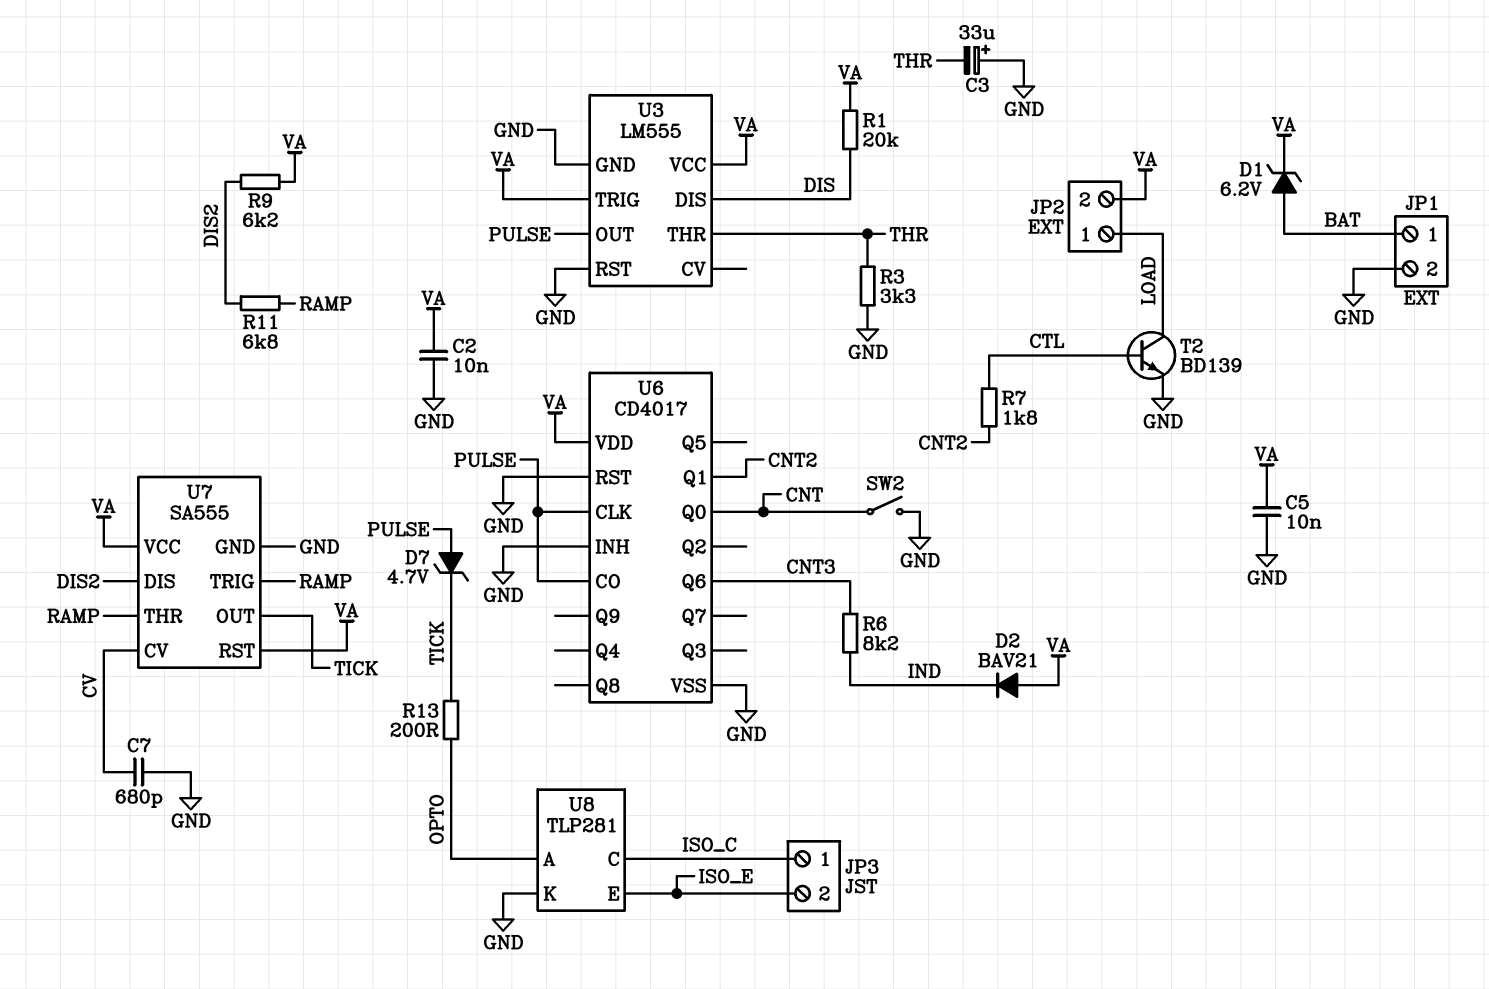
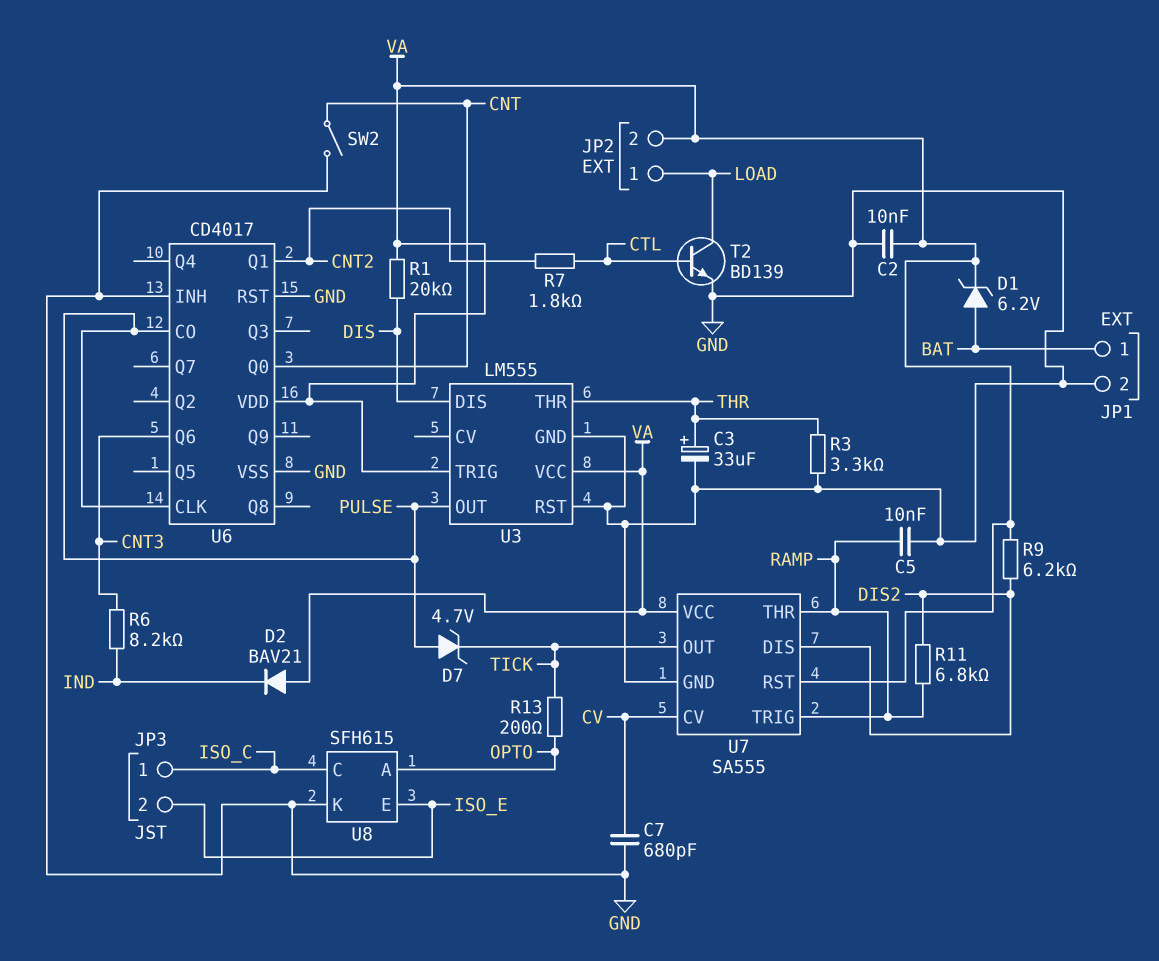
C3: 33uF (plus GND, minus THR) -> 33uF (plus THR, minus GND)
C5: 10nF (GND, VA) -> 10nF (GND, RAMP)
U8: TLP281 -> SFH615

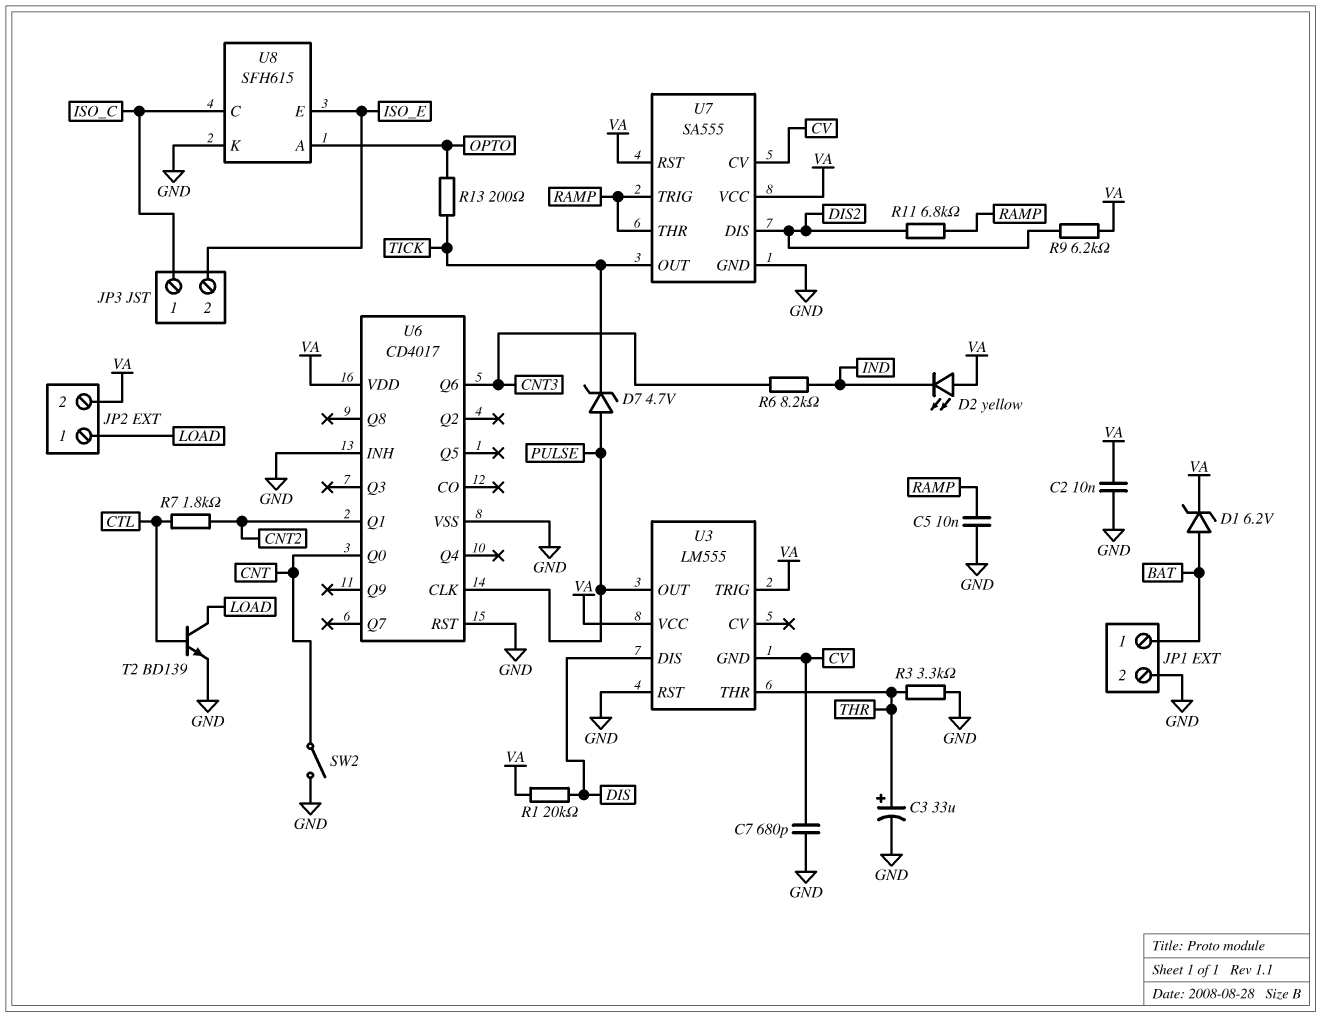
D2: diode BAV21 (A VA, K IND) -> LED yellow (A VA, K IND)
U3 pin GND: GND -> CV
U6 pin CO: PULSE -> none

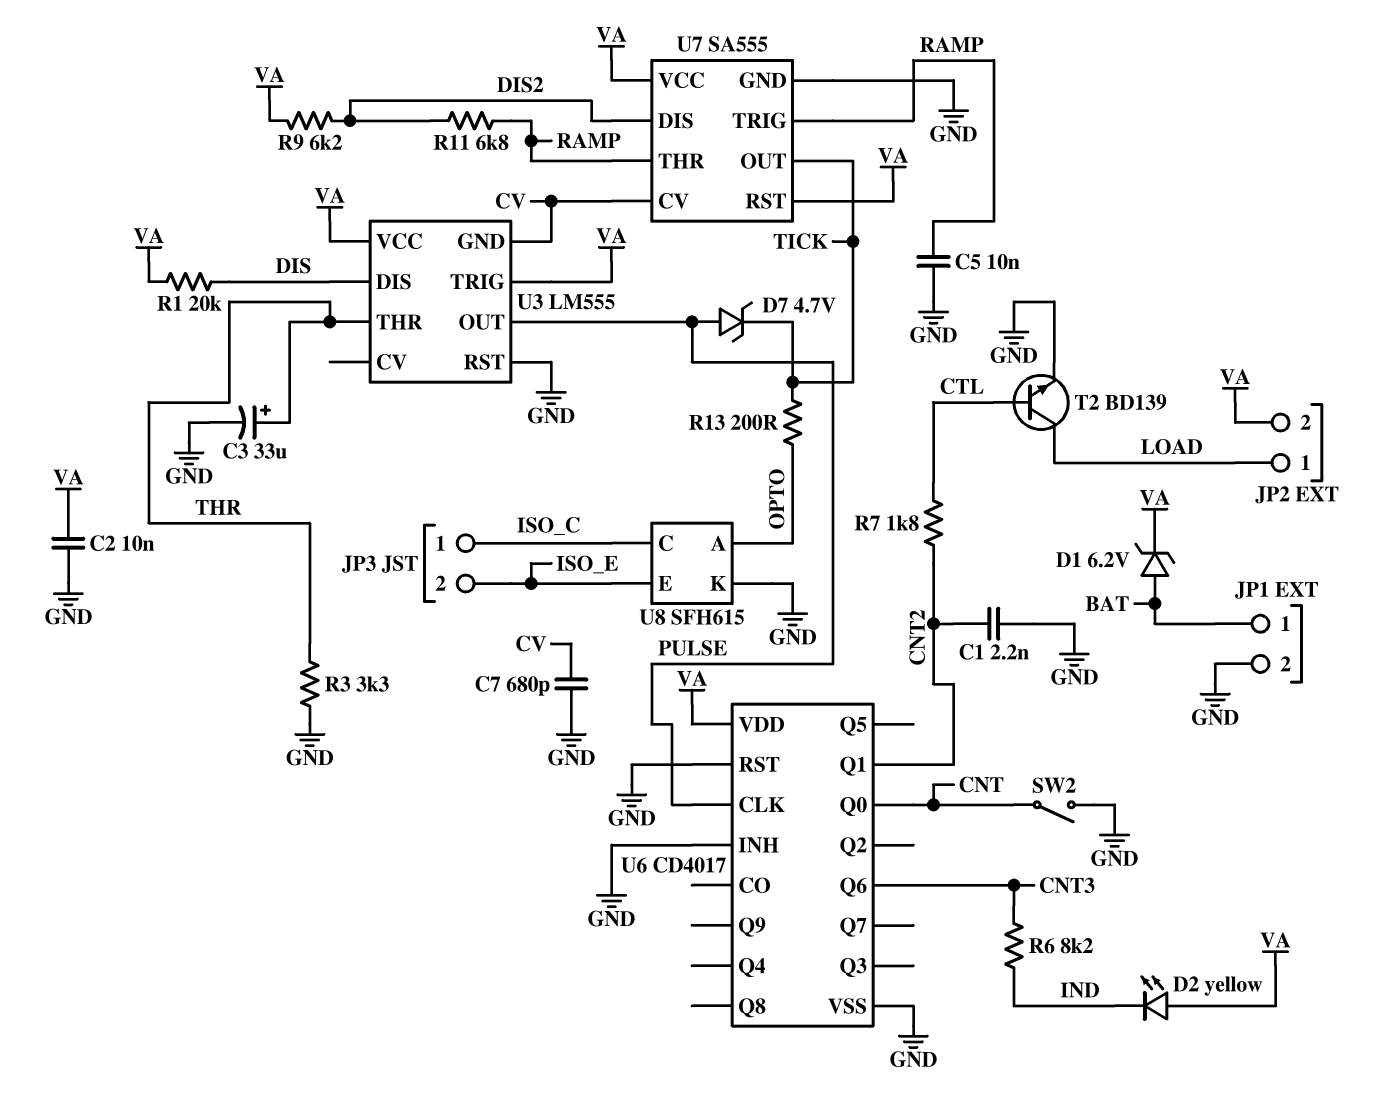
C1: none -> 2.2nF (CNT2, GND)

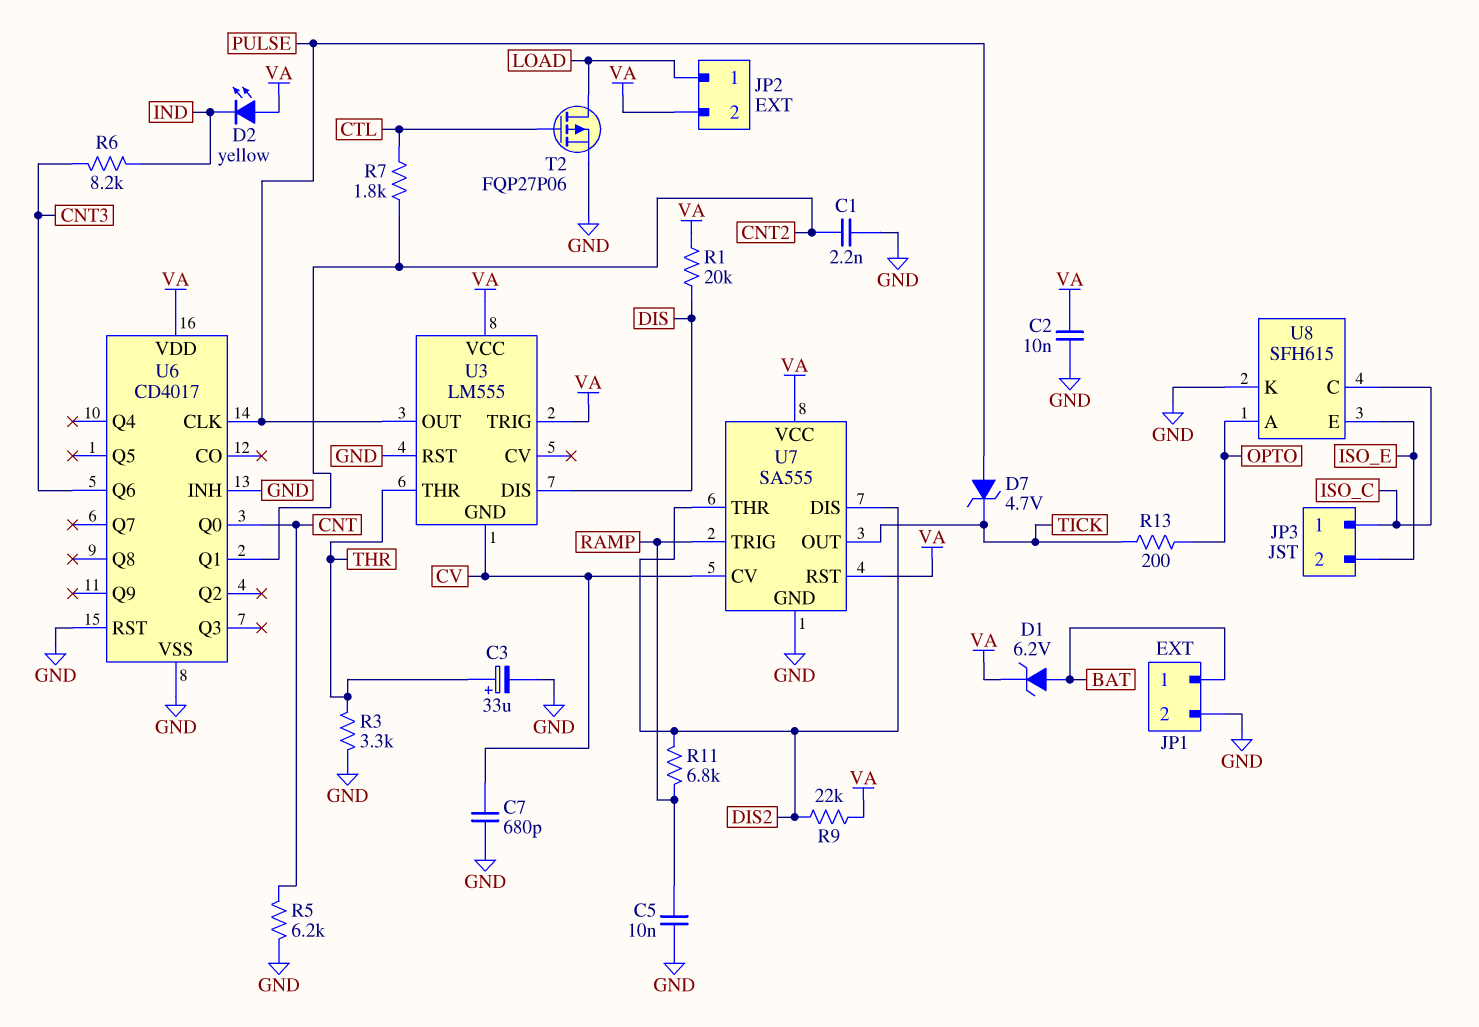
R5: none -> 6.2k (CNT, GND)
R9: 6.2k (DIS2, VA) -> 22k (DIS2, VA)
SW2: switch (CNT, GND) -> none
T2: NPN BD139 (B CTL, C LOAD, E GND) -> PMOS FQP27P06 (G CTL, D LOAD, S GND)
U7 pin THR: RAMP -> DIS2

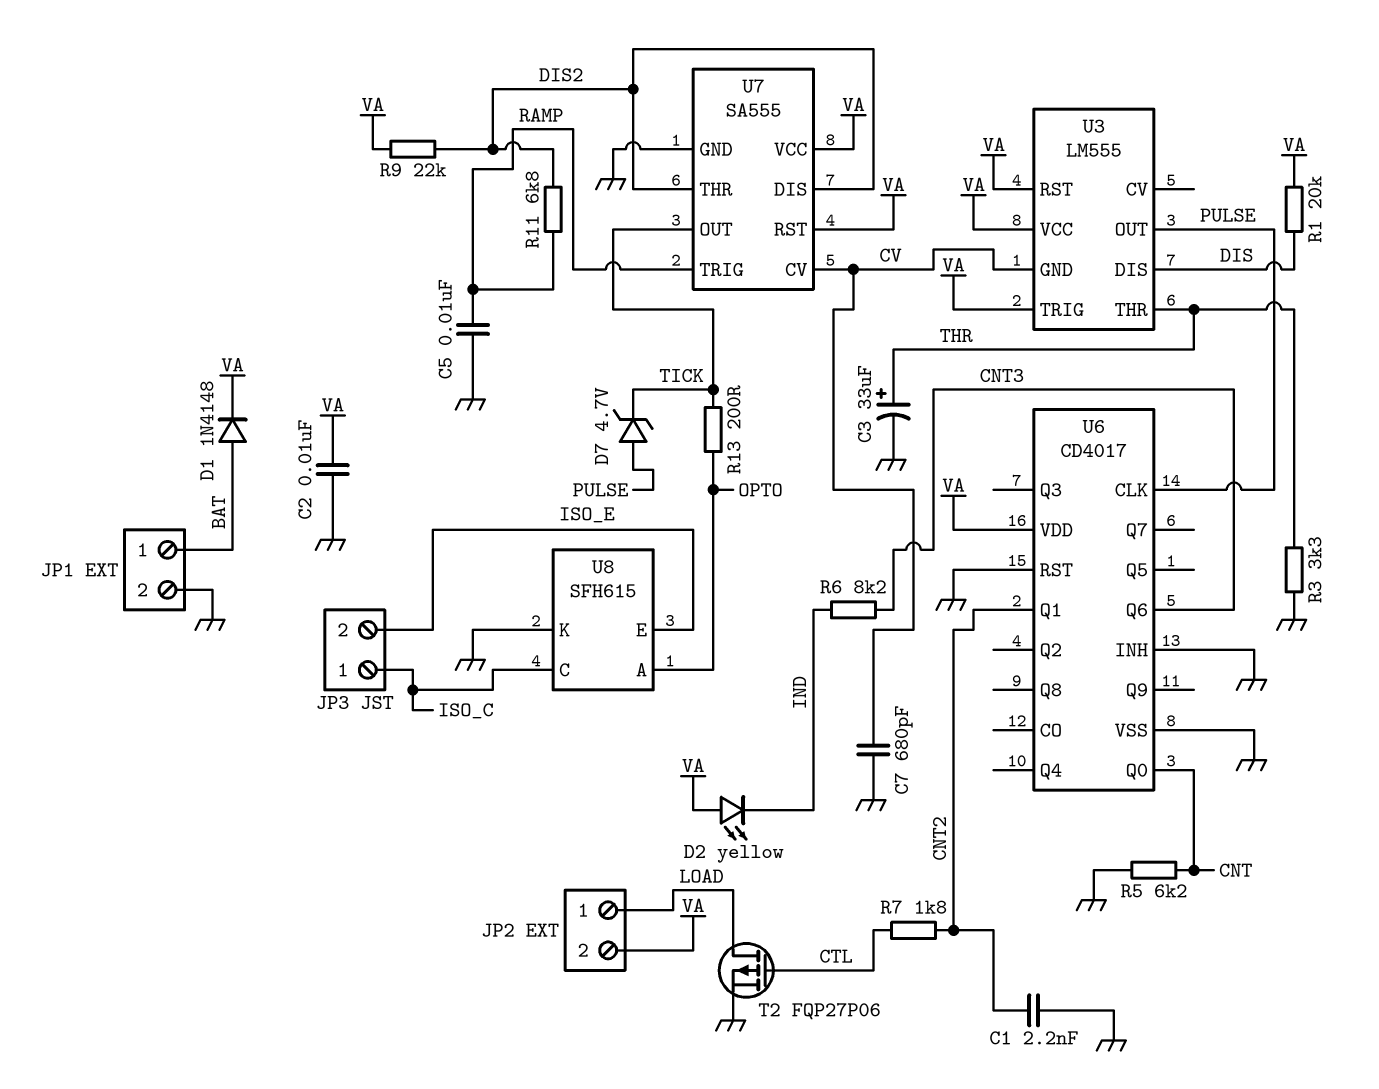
D1: zener 6.2V (A BAT, K VA) -> diode 1N4148 (A BAT, K VA)
U3 pin RST: GND -> VA

